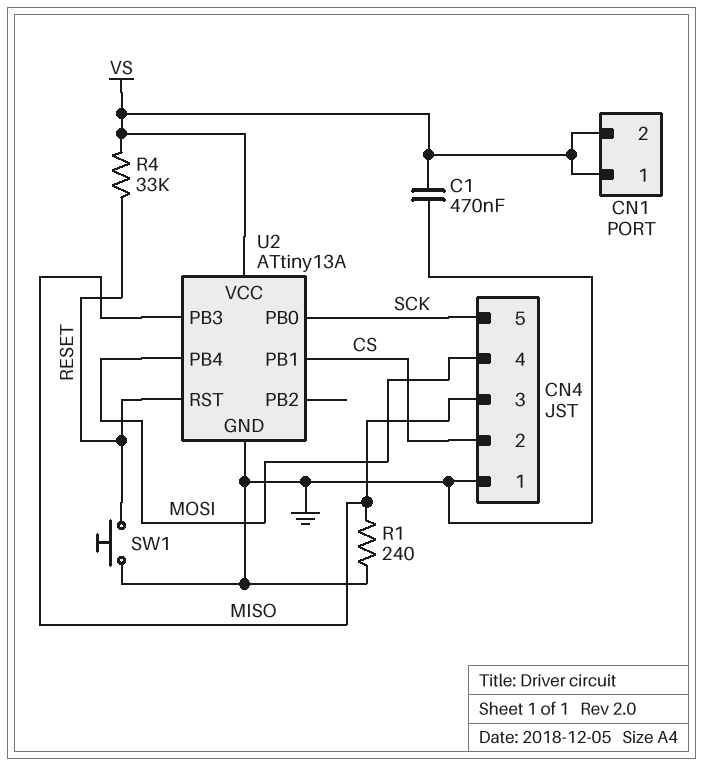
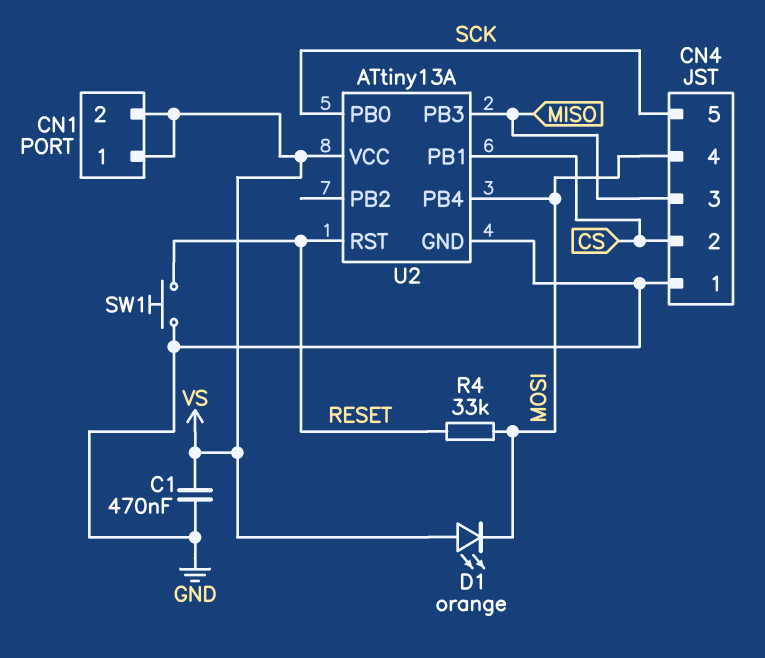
D1: none -> LED orange (A VS, K MOSI)
R1: 240 (GND, MISO) -> none
R4: 33k (RESET, VS) -> 33k (MOSI, RESET)

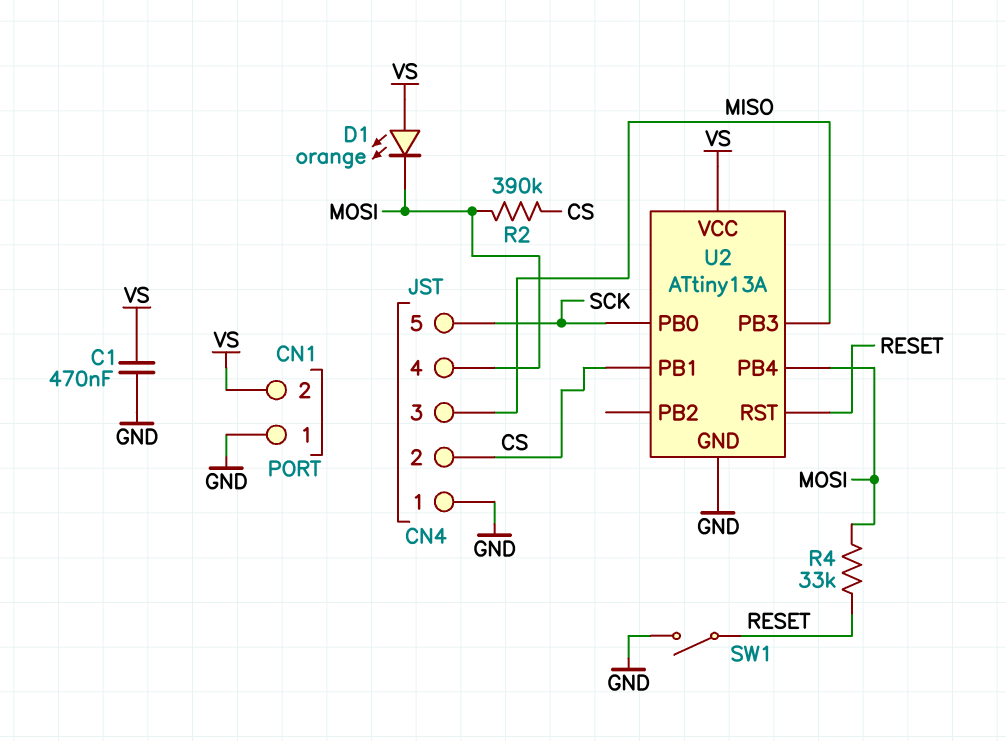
CN1 pin 1: VS -> GND
R2: none -> 390k (CS, MOSI)
SW1: button (GND, RESET) -> switch (GND, RESET)

